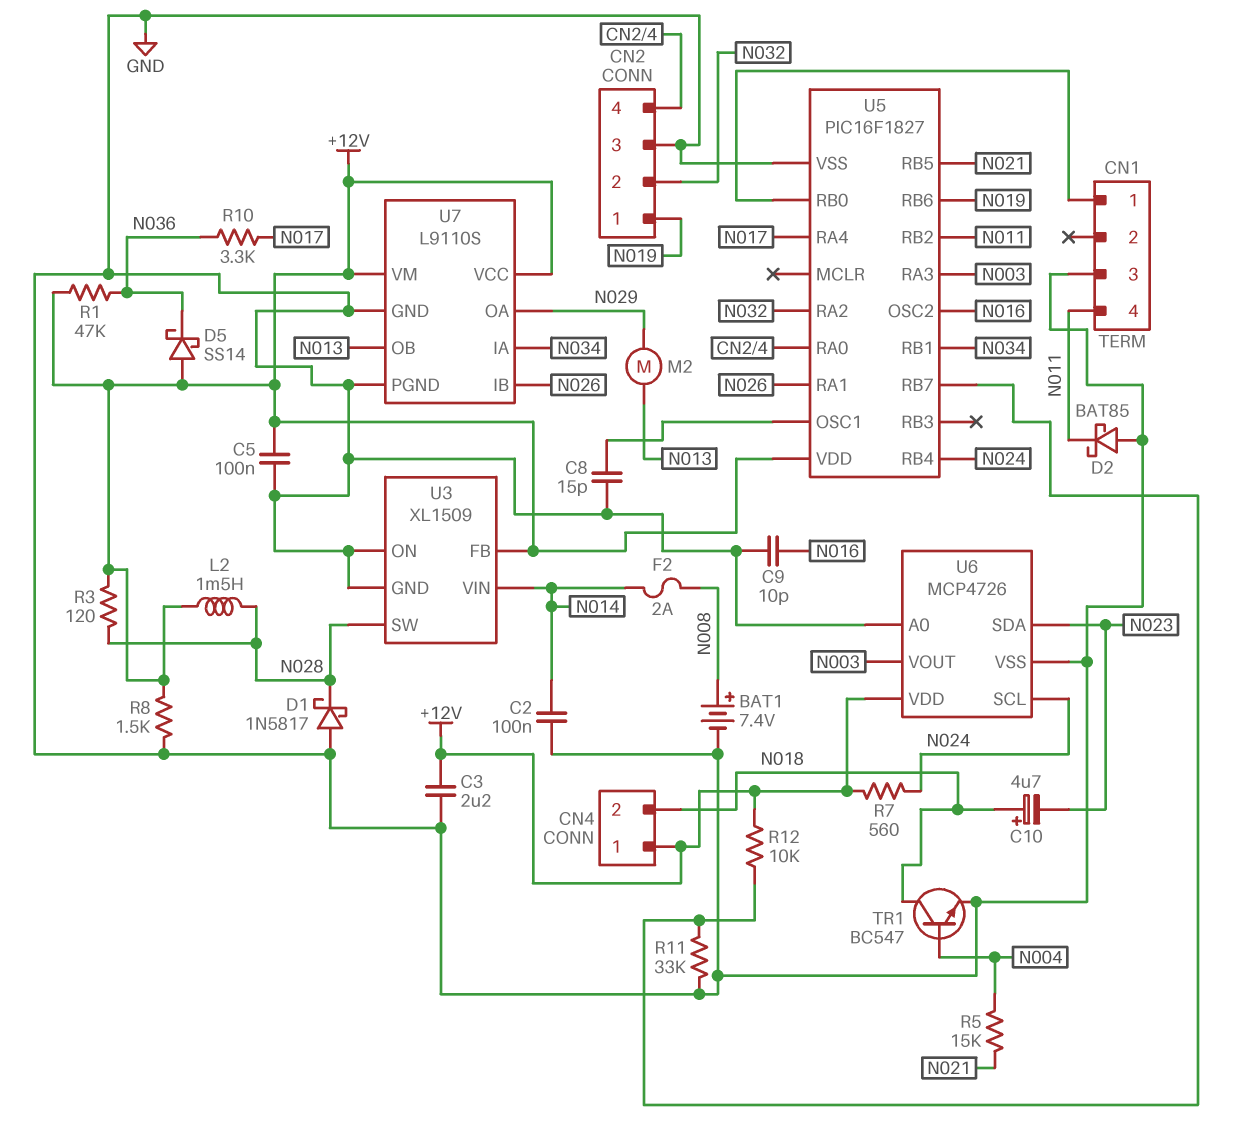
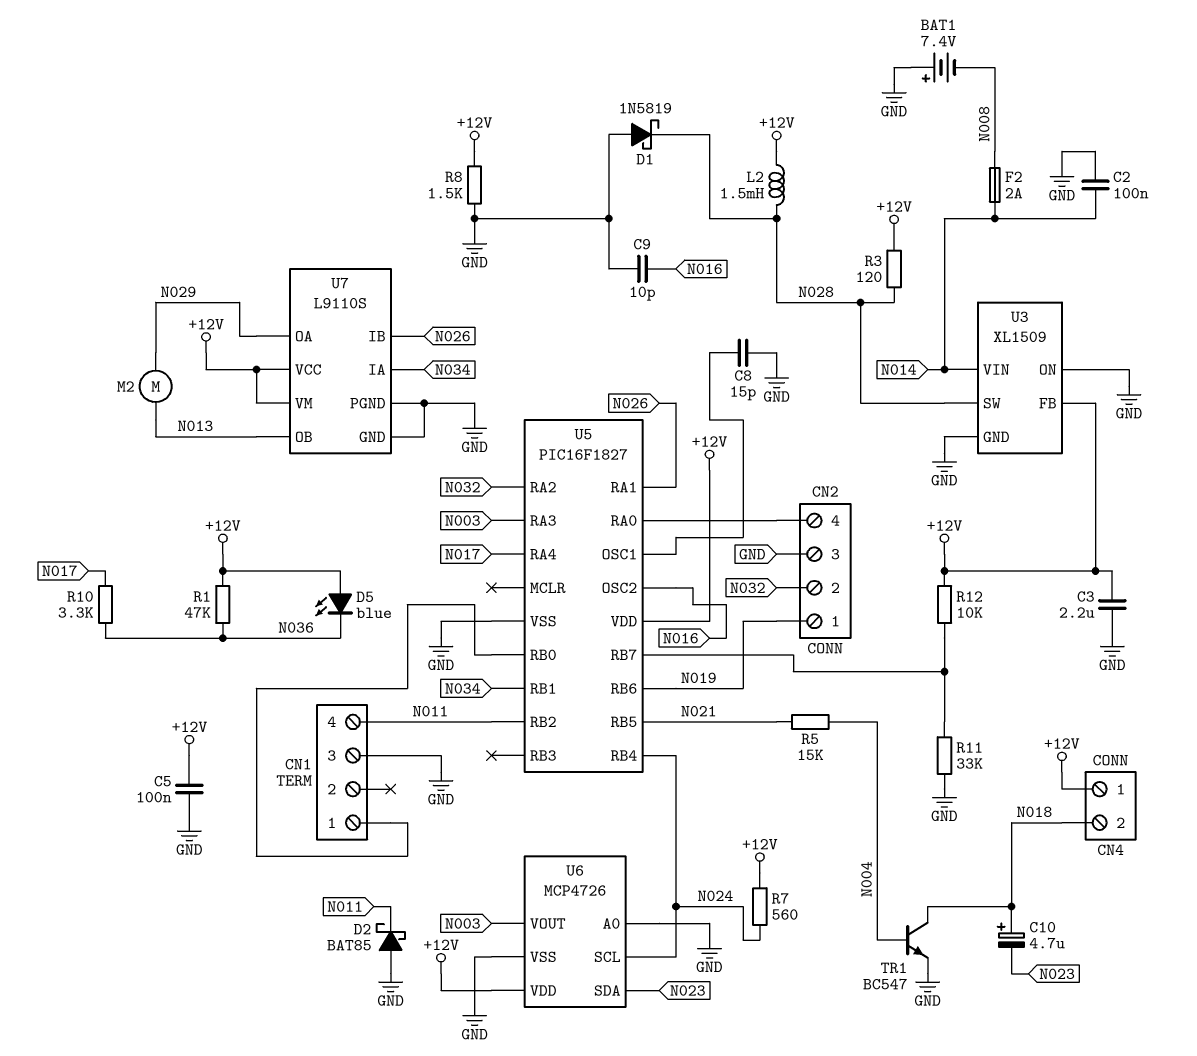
BAT1: 7.4V (plus N008, minus GND) -> 7.4V (plus GND, minus N008)
D1: schottky 1N5817 (A GND, K N028) -> schottky 1N5819 (A GND, K N028)
D5: schottky SS14 (A +12V, K N036) -> LED blue (A +12V, K N036)

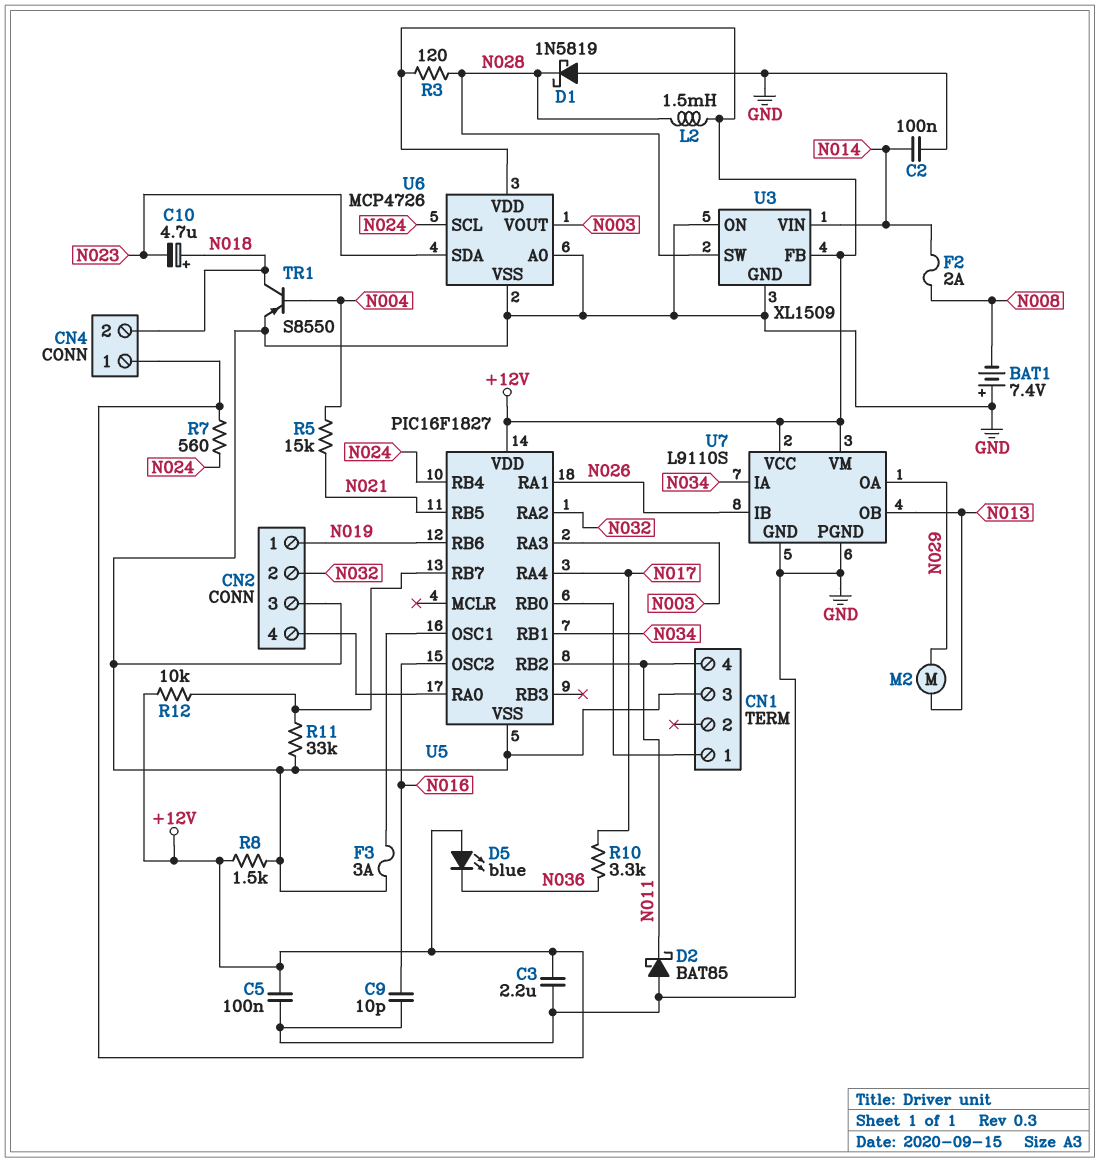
C8: 15pF (GND, U5/OSC1) -> none
F3: none -> 3A (GND, U5/OSC1)
R1: 47k (+12V, N036) -> none
TR1: NPN BC547 (B N004, C N018, E GND) -> PNP S8550 (B N004, C N018, E GND)

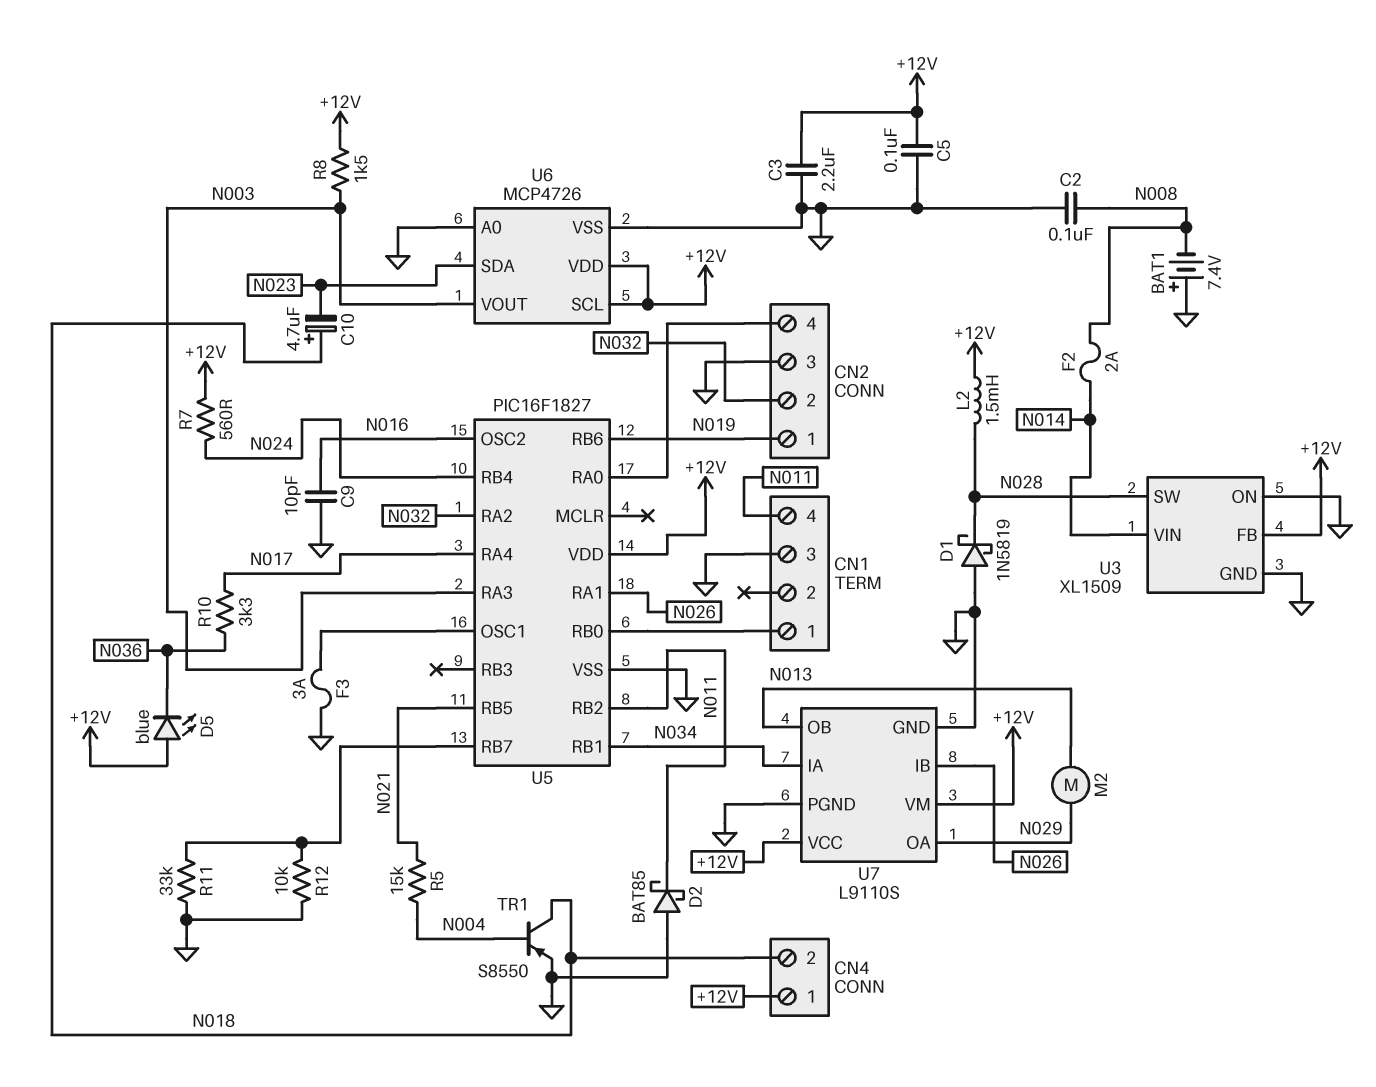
C2: 100nF (GND, N014) -> 100nF (GND, N008)
R3: 120 (+12V, N028) -> none
R8: 1.5k (+12V, GND) -> 1.5k (+12V, N003)
R12: 10k (+12V, U5/RB7) -> 10k (GND, U5/RB7)
U6 pin SCL: N024 -> +12V

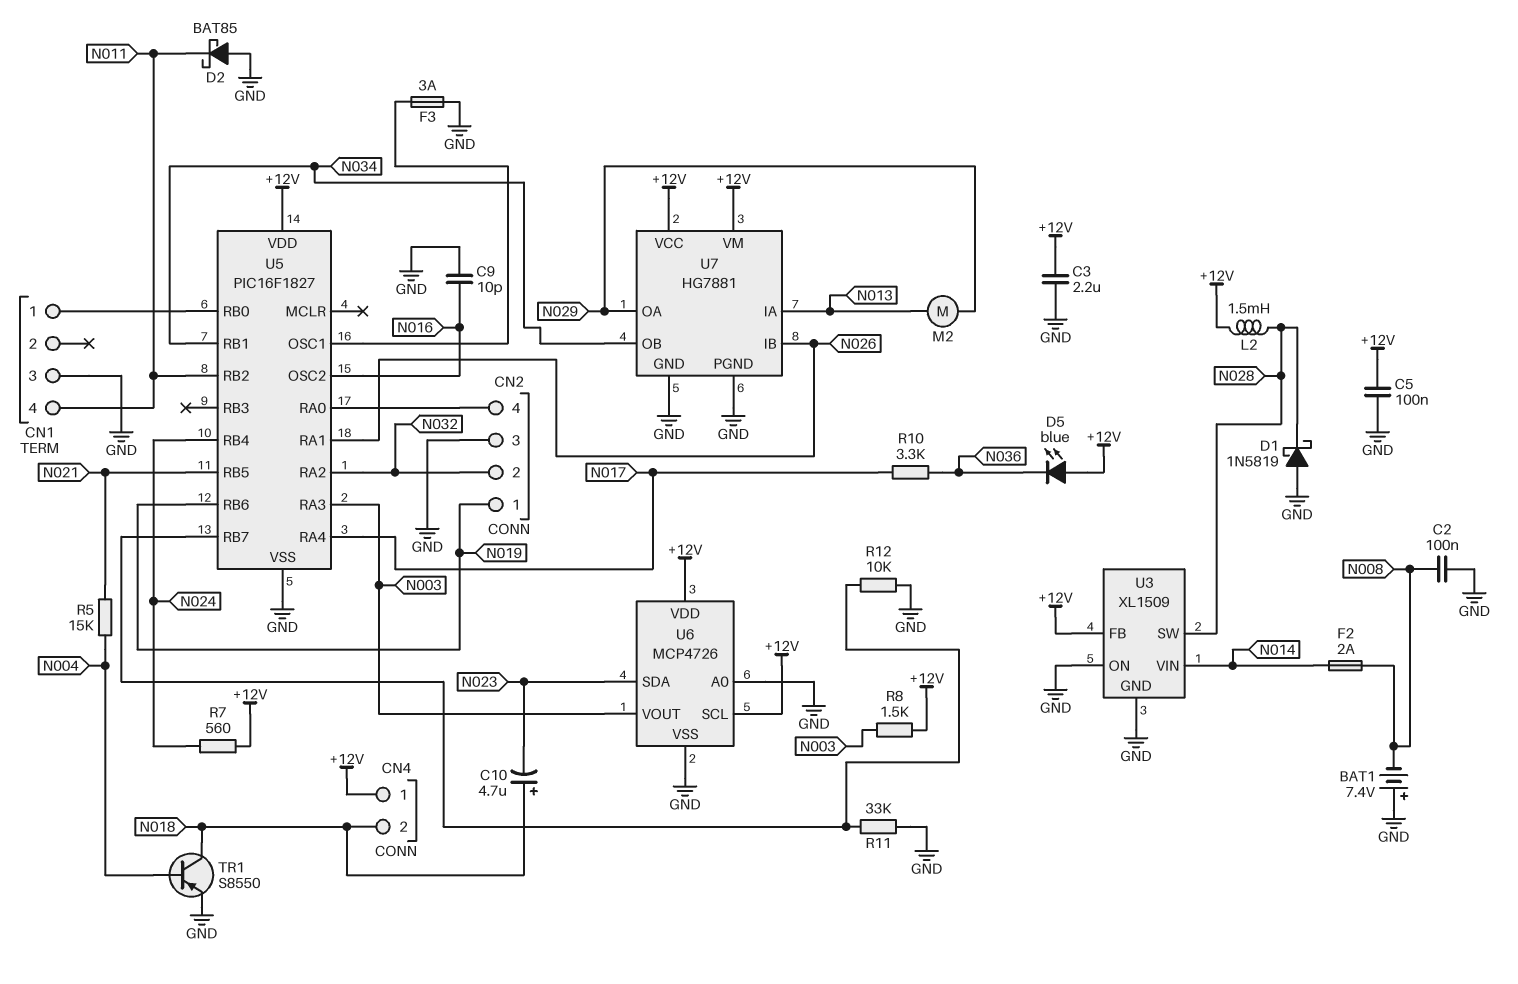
U7: L9110S -> HG7881
U7 pin IA: N034 -> N013
U7 pin OB: N013 -> N034

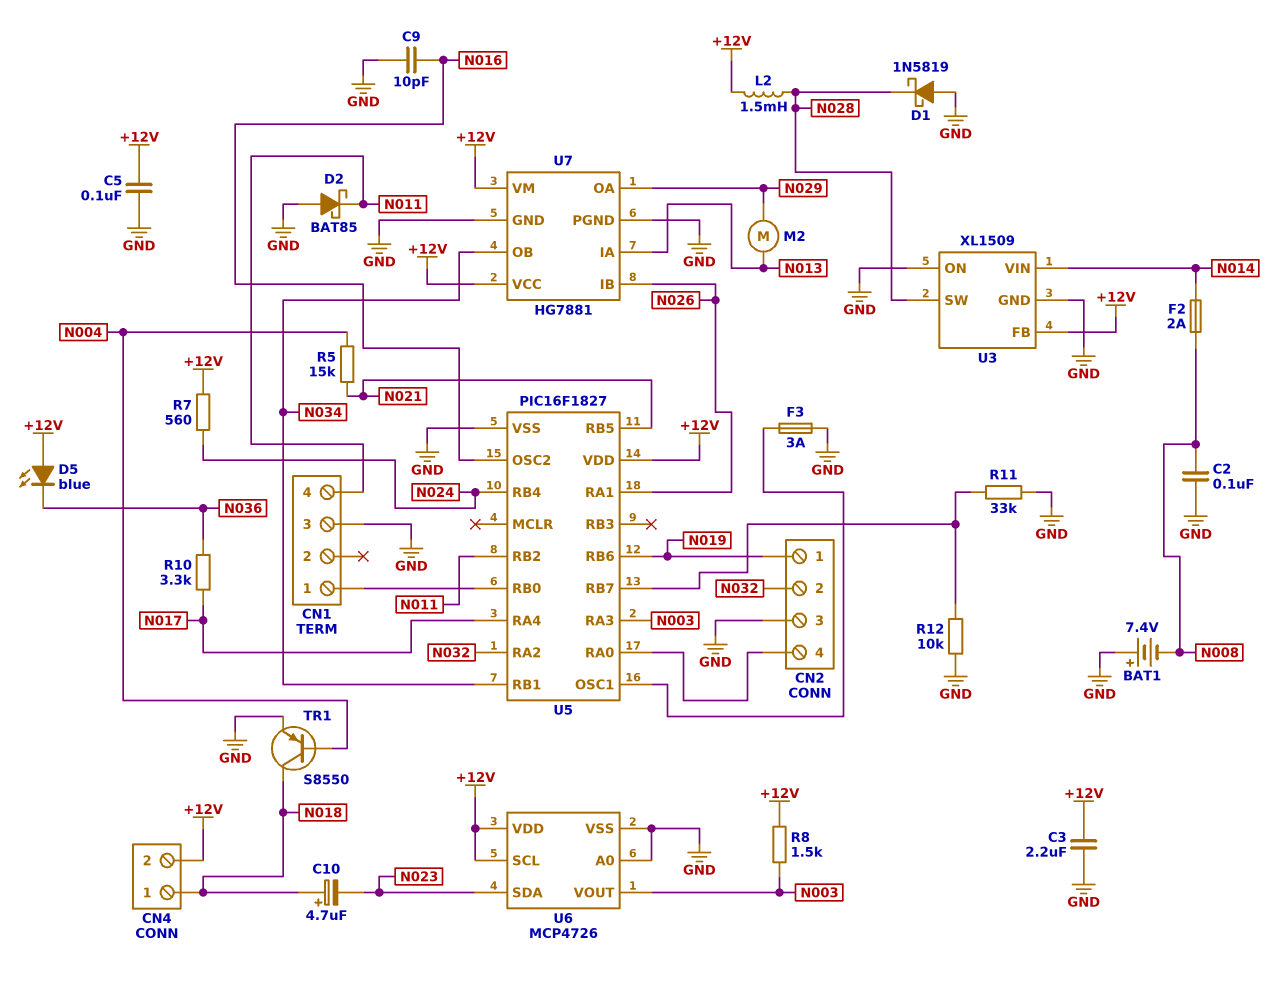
CN4 pin 1: +12V -> N018
CN4 pin 2: N018 -> +12V

